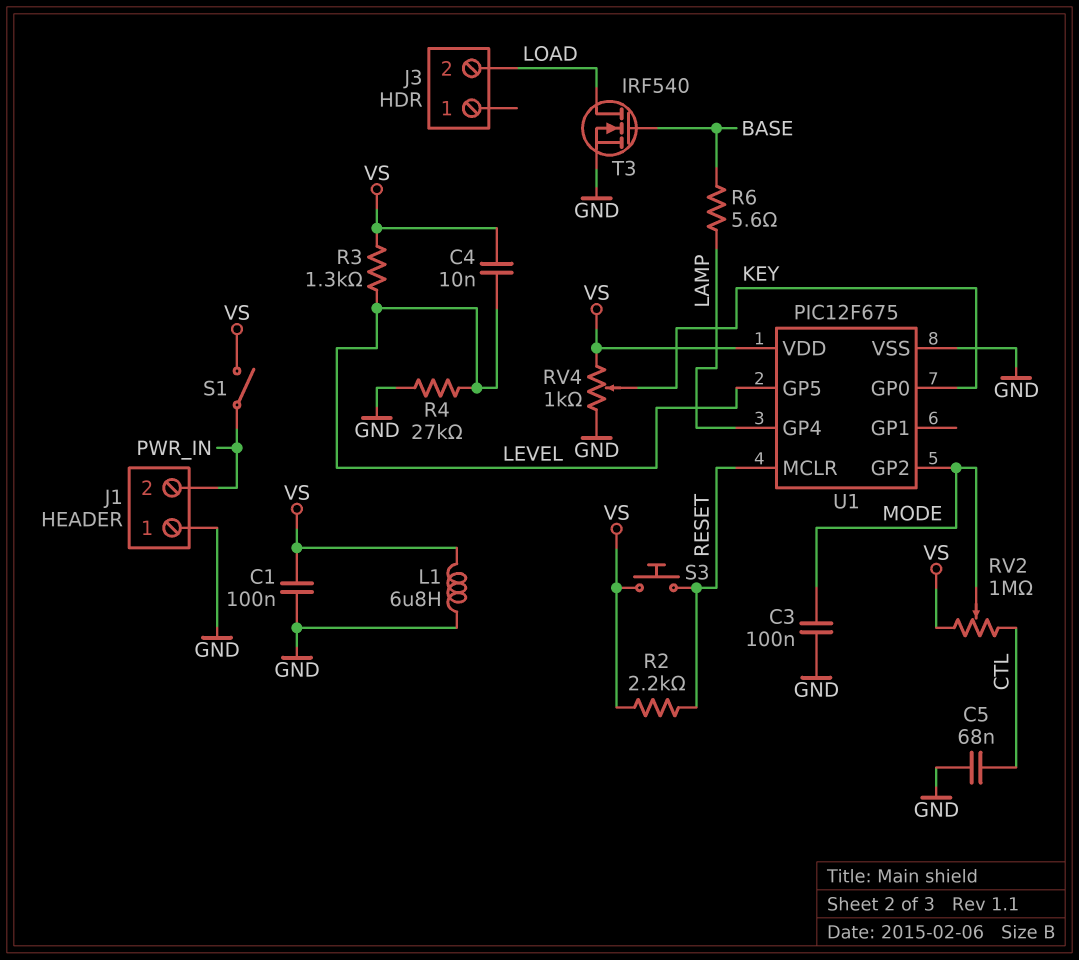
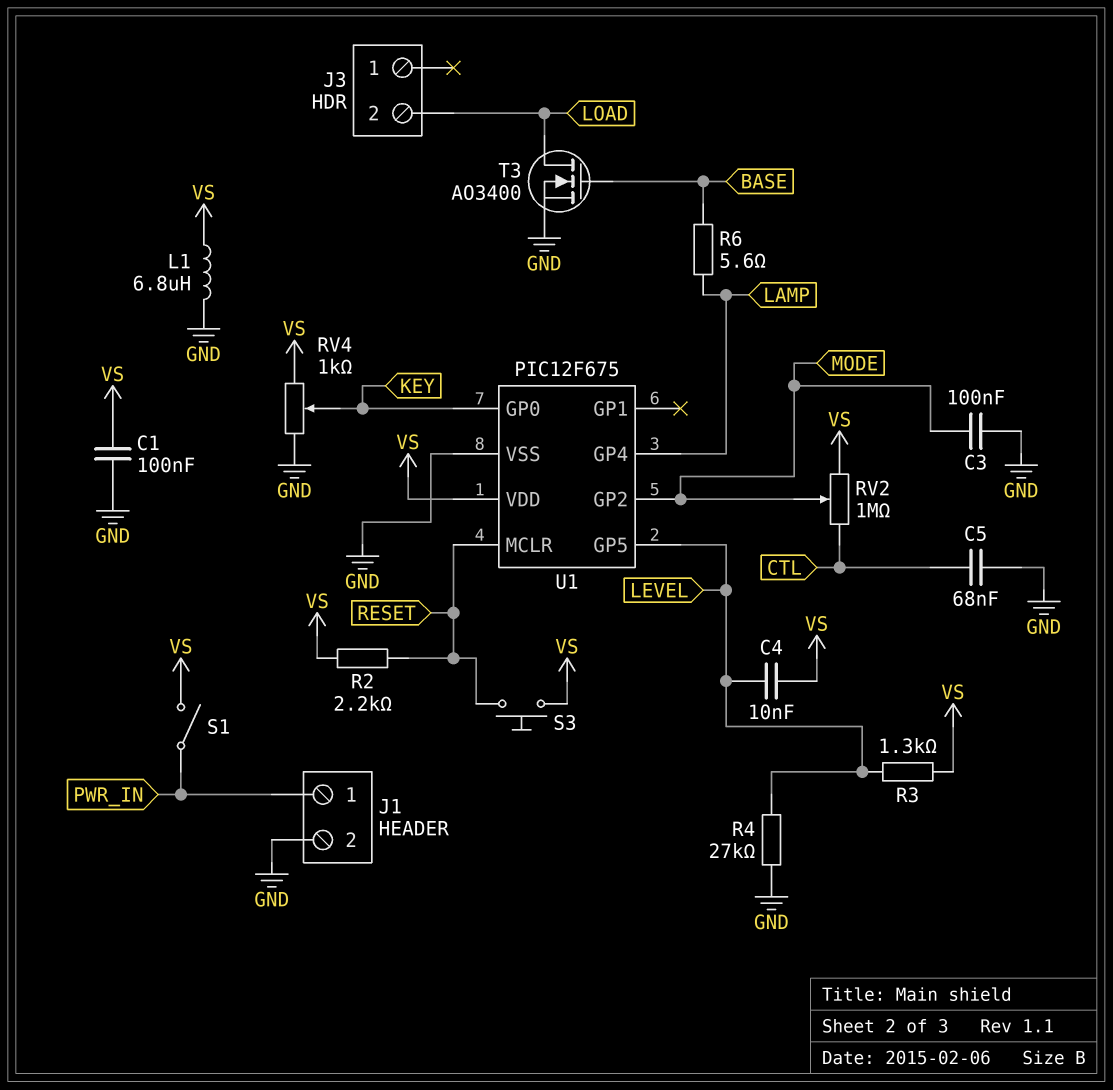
J1 pin 1: GND -> PWR_IN
J1 pin 2: PWR_IN -> GND
T3: NMOS IRF540 (G BASE, D LOAD, S GND) -> NMOS AO3400 (G BASE, D LOAD, S GND)

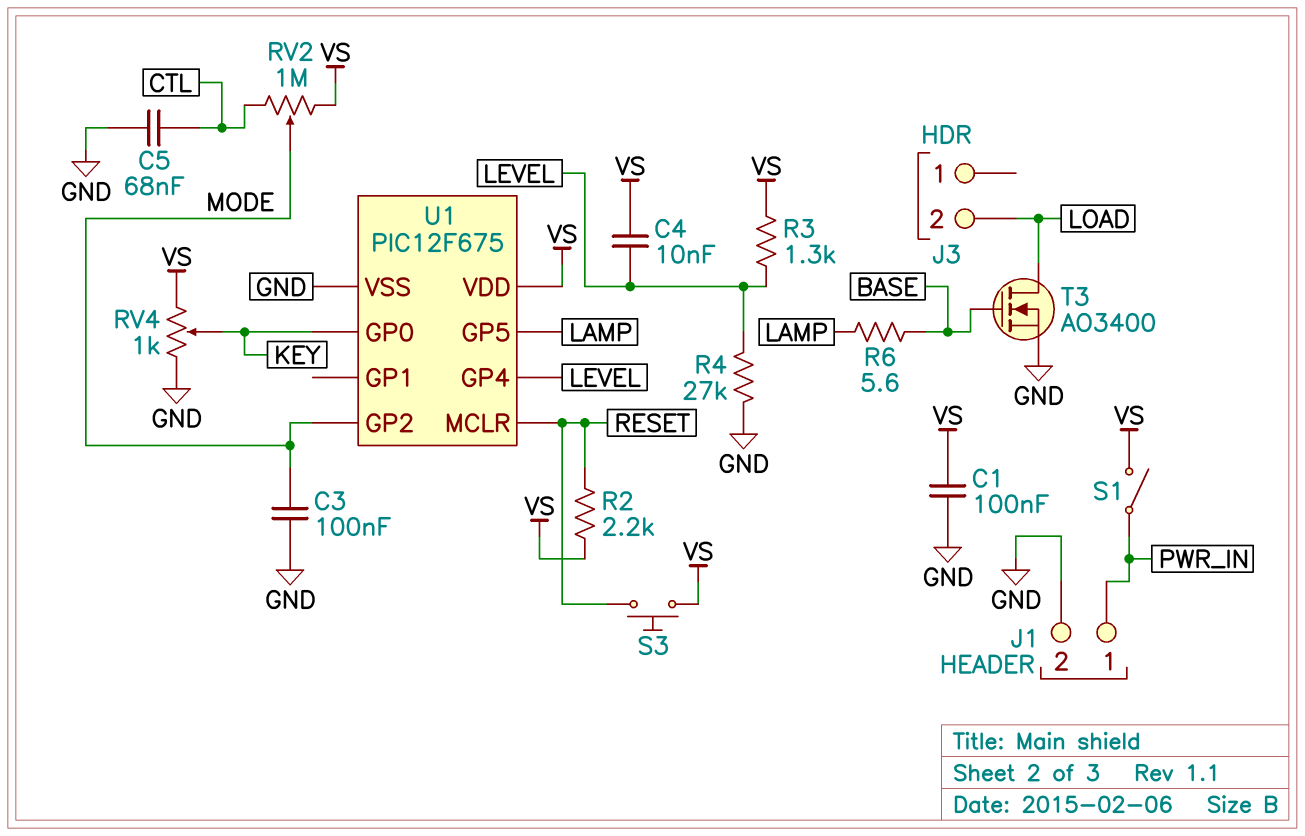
L1: 6.8uH (GND, VS) -> none
U1 pin GP4: LAMP -> LEVEL
U1 pin GP5: LEVEL -> LAMP

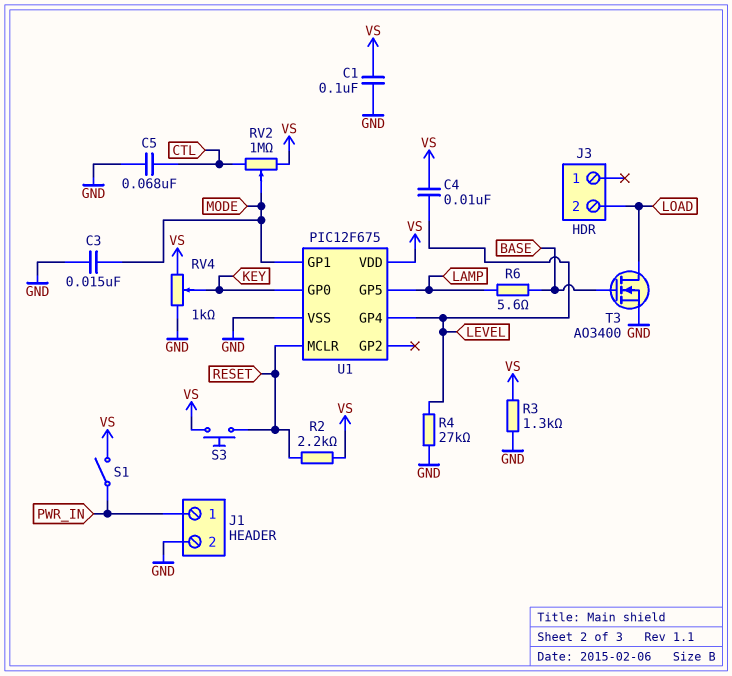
C3: 100nF (GND, MODE) -> 15nF (GND, MODE)
R3: 1.3k (LEVEL, VS) -> 1.3k (GND, VS)
U1 pin GP1: none -> MODE
U1 pin GP2: MODE -> none

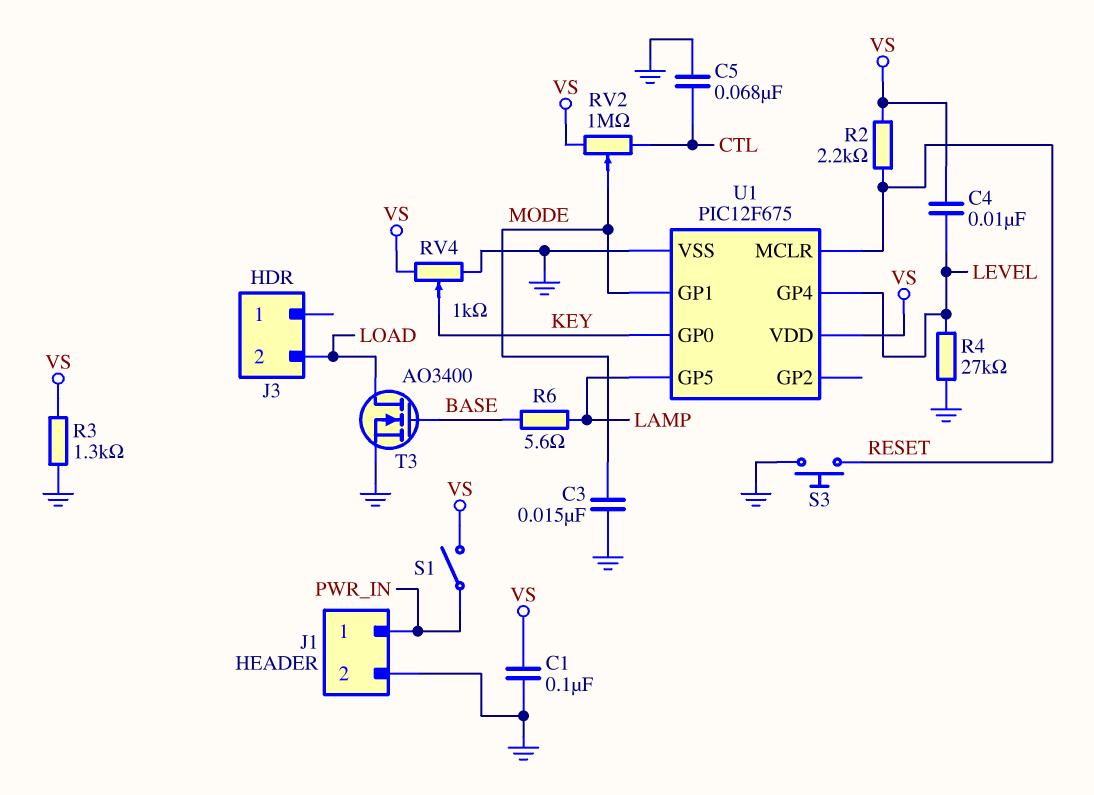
S3: button (RESET, VS) -> button (GND, RESET)

